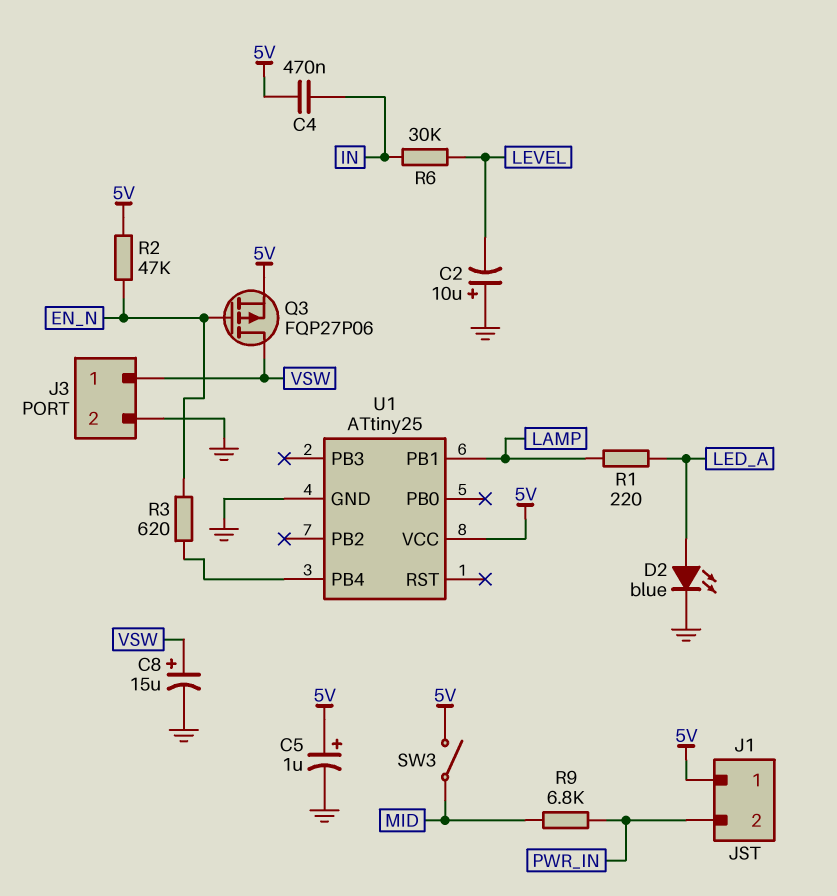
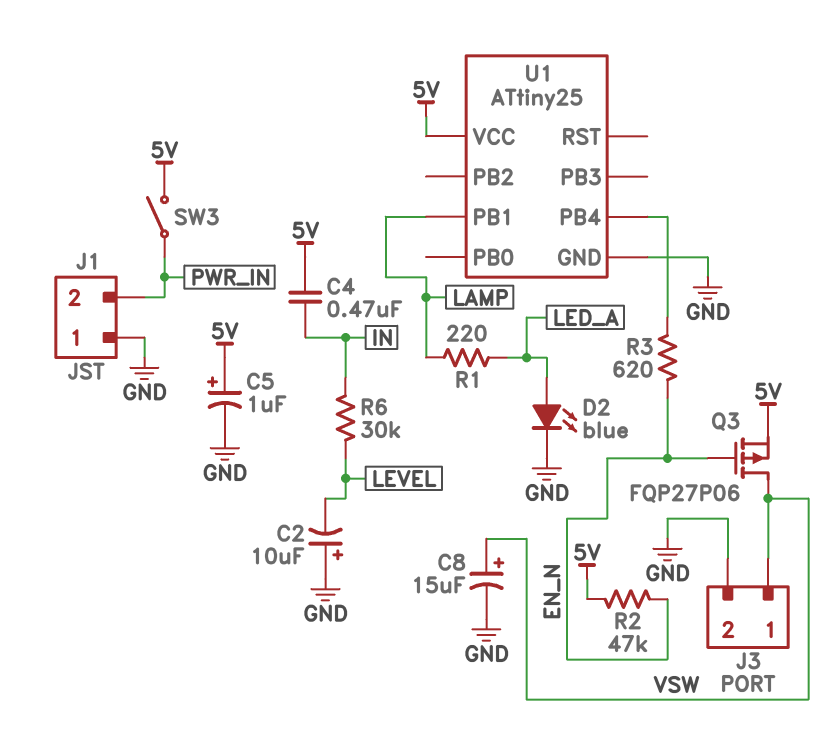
J1 pin 1: 5V -> GND
R9: 6.8k (MID, PWR_IN) -> none
SW3: switch (5V, MID) -> switch (5V, PWR_IN)

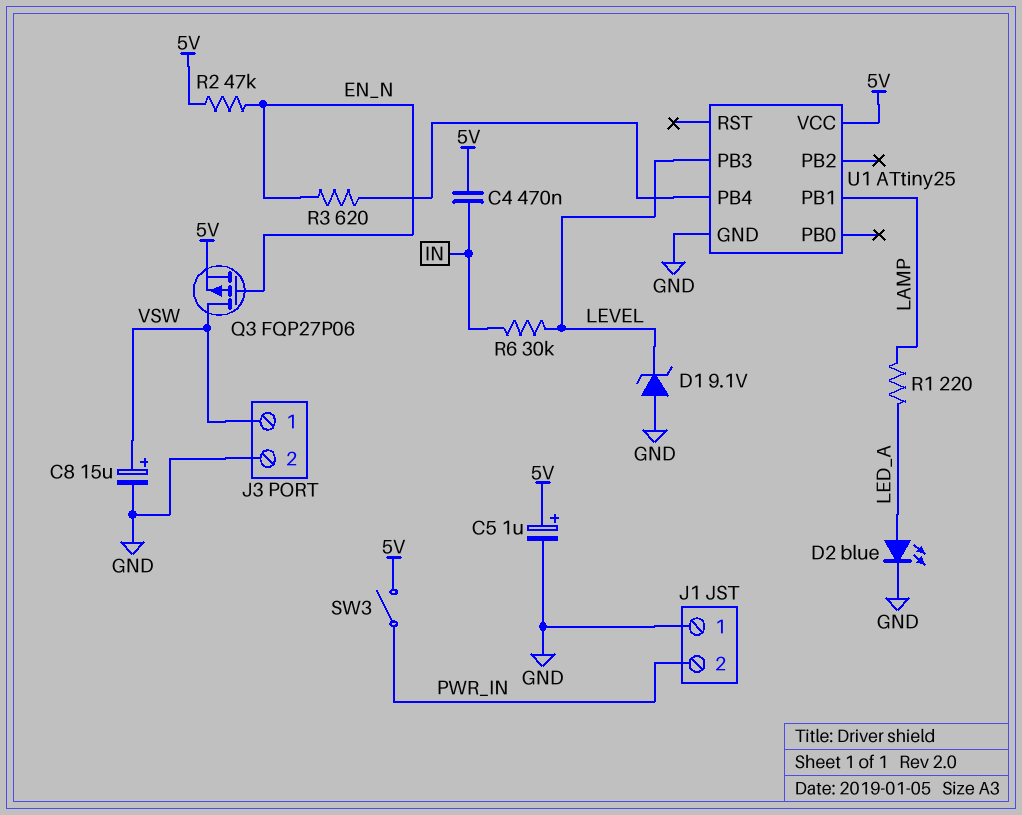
C2: 10uF (plus GND, minus LEVEL) -> none
D1: none -> zener 9.1V (A GND, K LEVEL)
U1 pin PB3: none -> LEVEL

